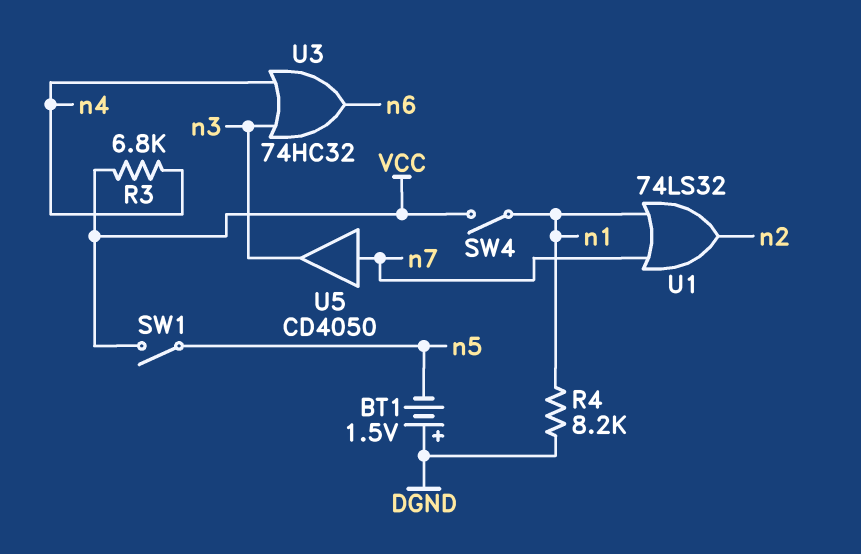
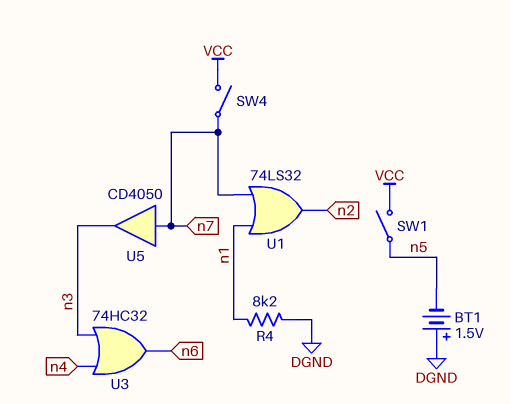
R3: 6.8k (VCC, n4) -> none
SW4: switch (VCC, n1) -> switch (VCC, n7)

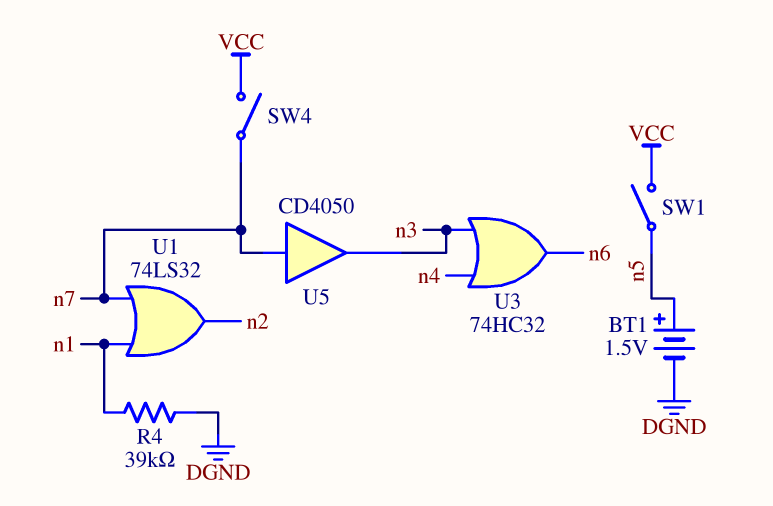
BT1: 1.5V (plus DGND, minus n5) -> 1.5V (plus n5, minus DGND)
R4: 8.2k (DGND, n1) -> 39k (DGND, n1)

